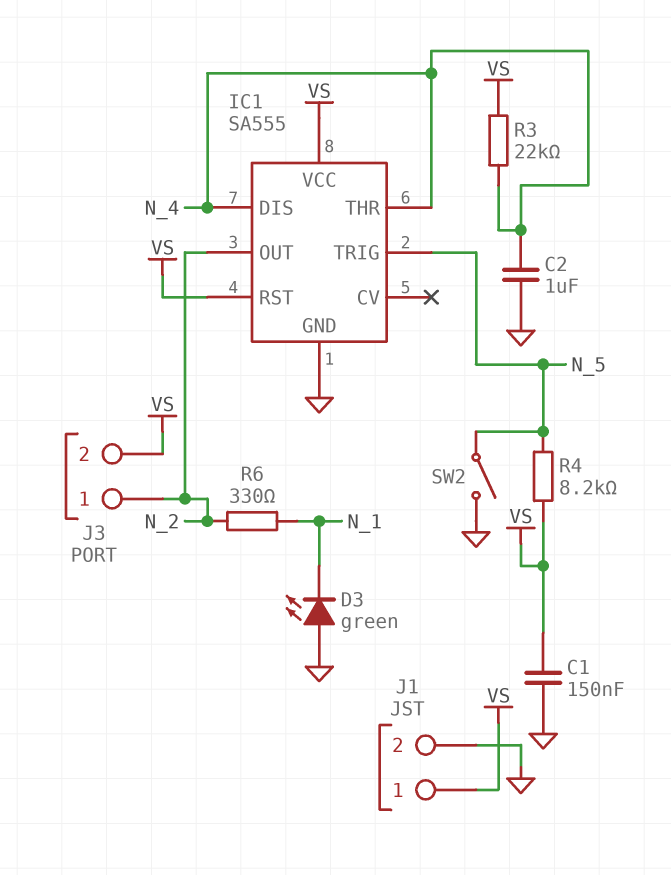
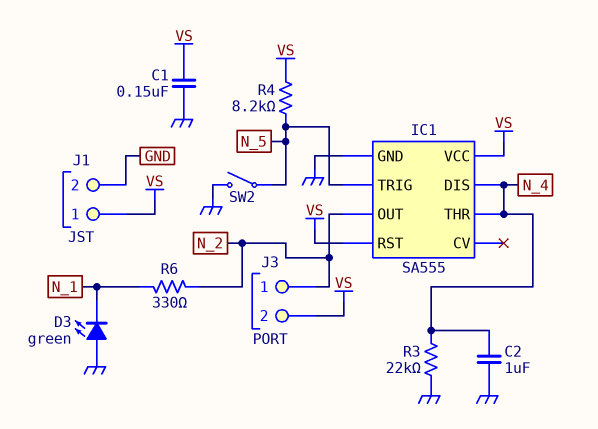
R3: 22k (N_4, VS) -> 22k (GND, N_4)

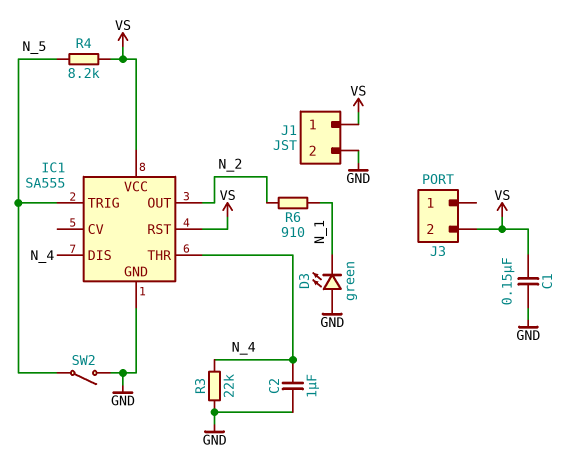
J3 pin 1: N_2 -> none
R6: 330 (N_1, N_2) -> 910 (N_1, N_2)

